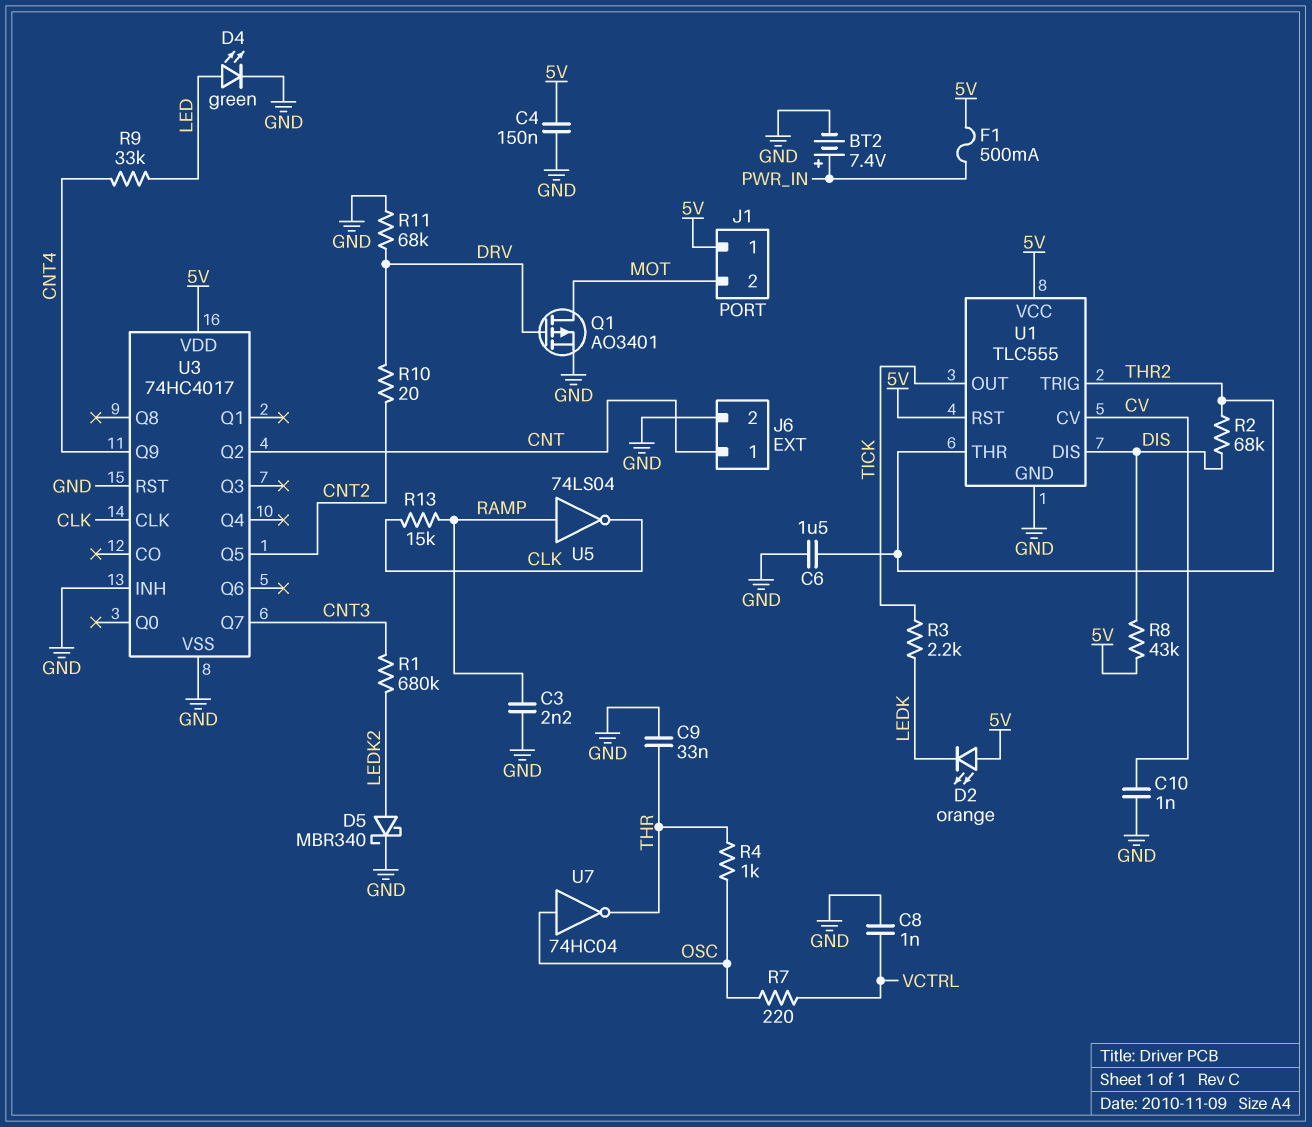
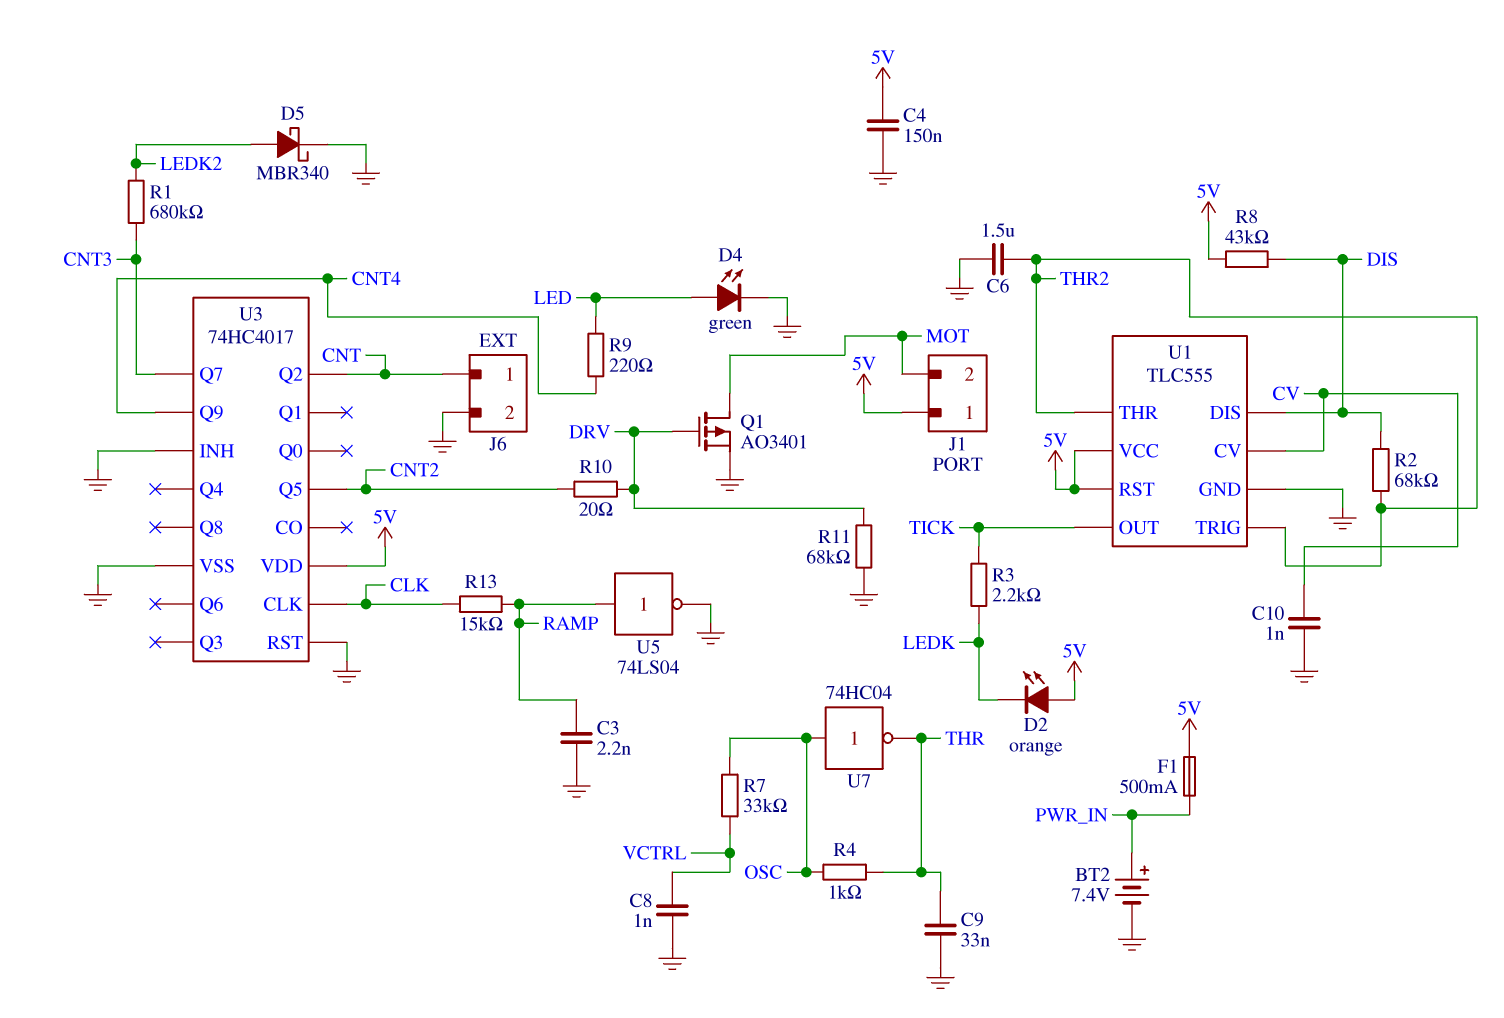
R7: 220 (OSC, VCTRL) -> 33k (OSC, VCTRL)
R9: 33k (CNT4, LED) -> 220 (CNT4, LED)
U5: NOT 74LS04 (in RAMP, out CLK) -> NOT 74LS04 (in RAMP, out GND)

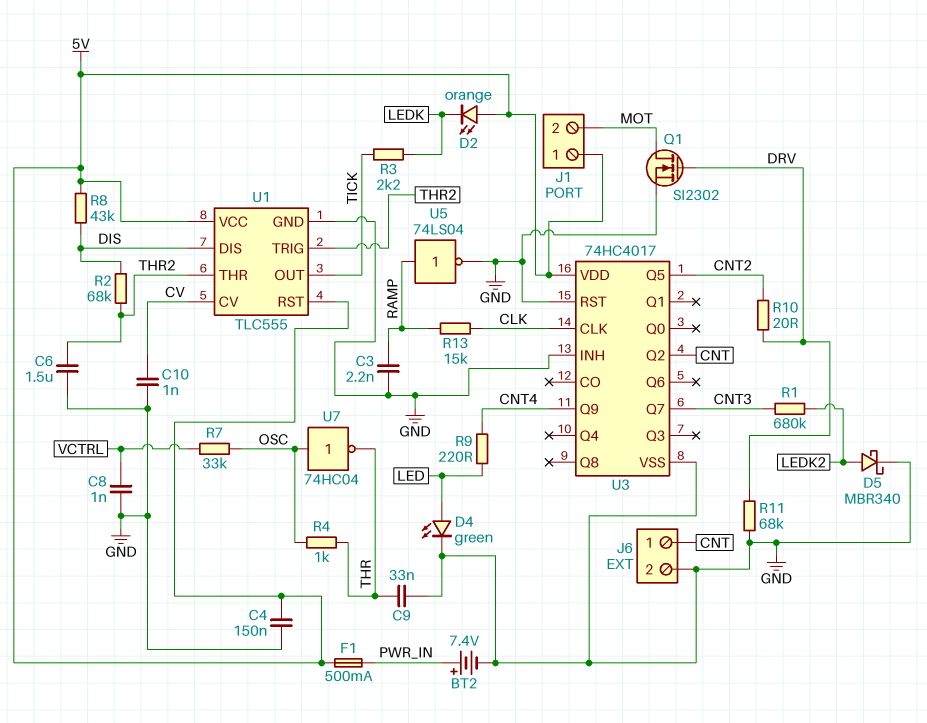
Q1: PMOS AO3401 (G DRV, D MOT, S GND) -> NMOS SI2302 (G DRV, D MOT, S GND)

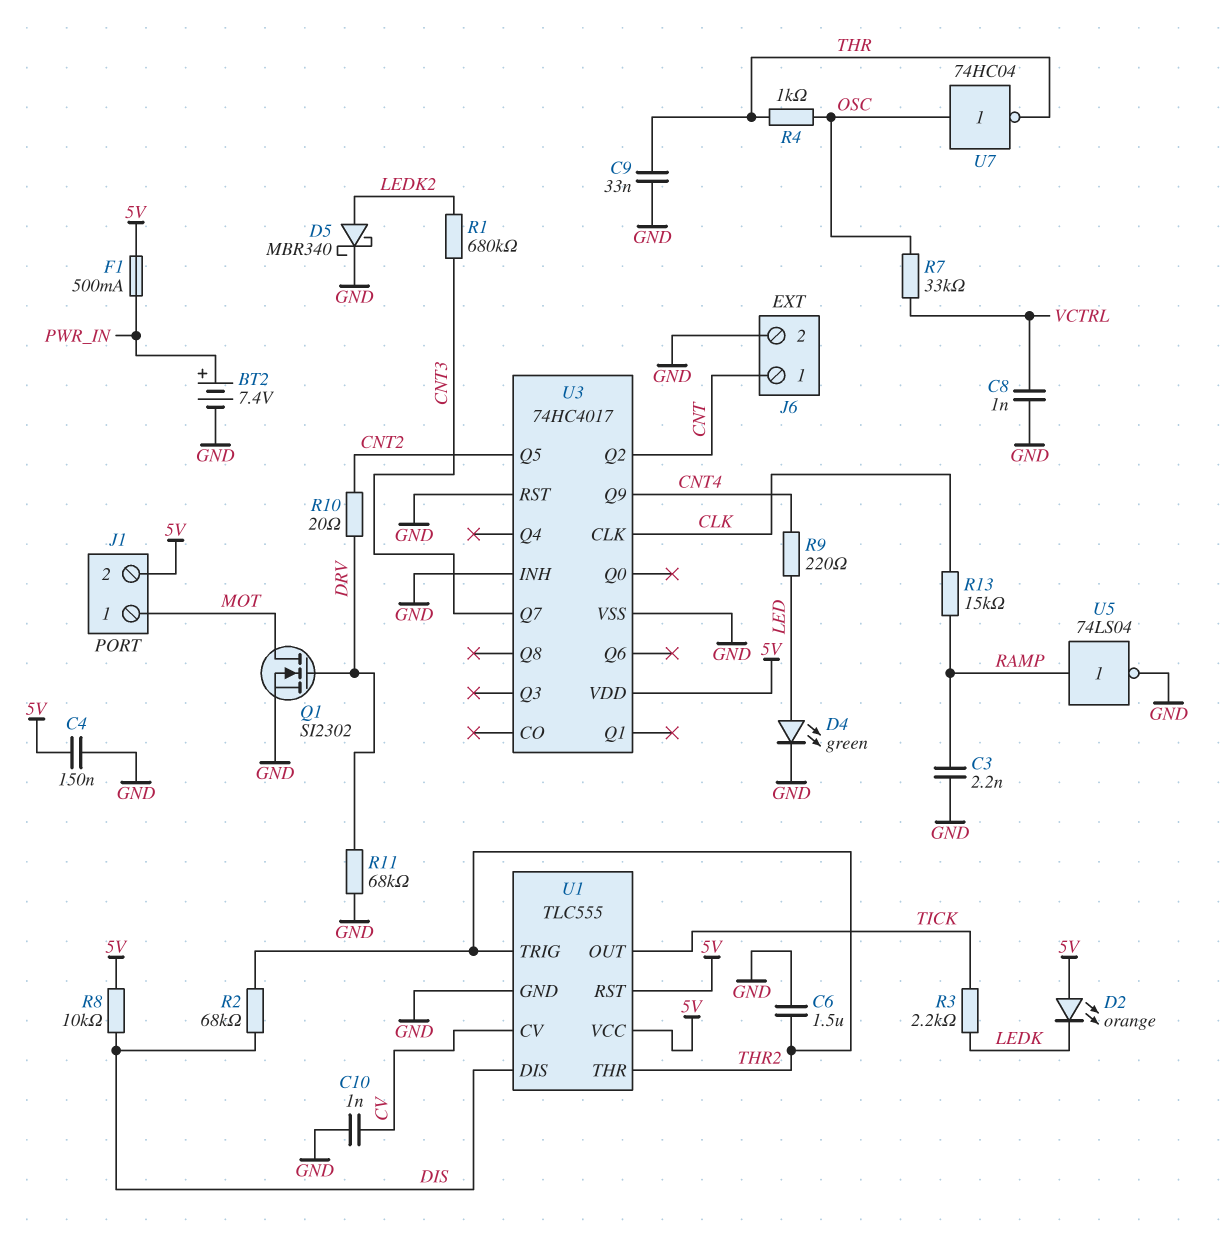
J1 pin 1: 5V -> MOT
J1 pin 2: MOT -> 5V
R8: 43k (5V, DIS) -> 10k (5V, DIS)

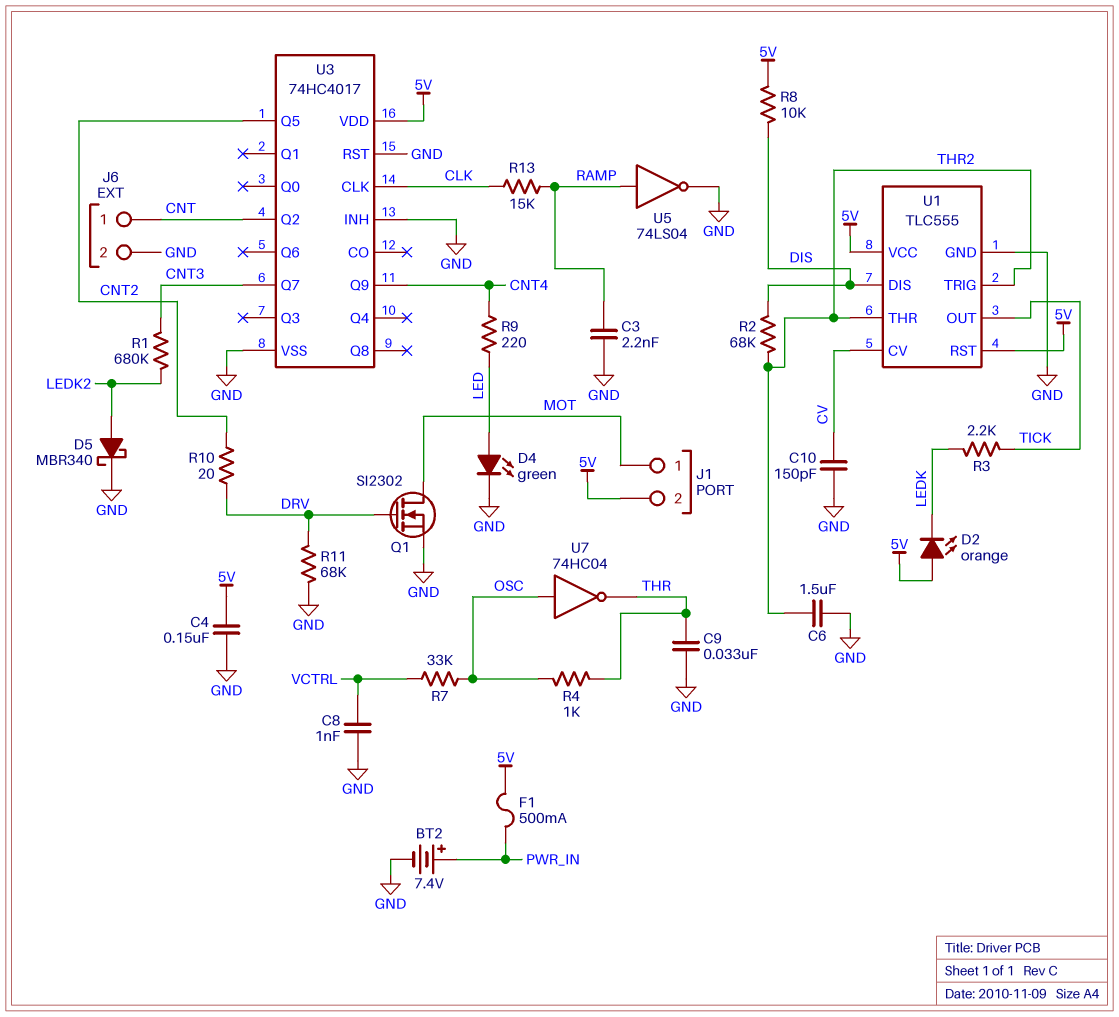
C10: 1nF (CV, GND) -> 150pF (CV, GND)

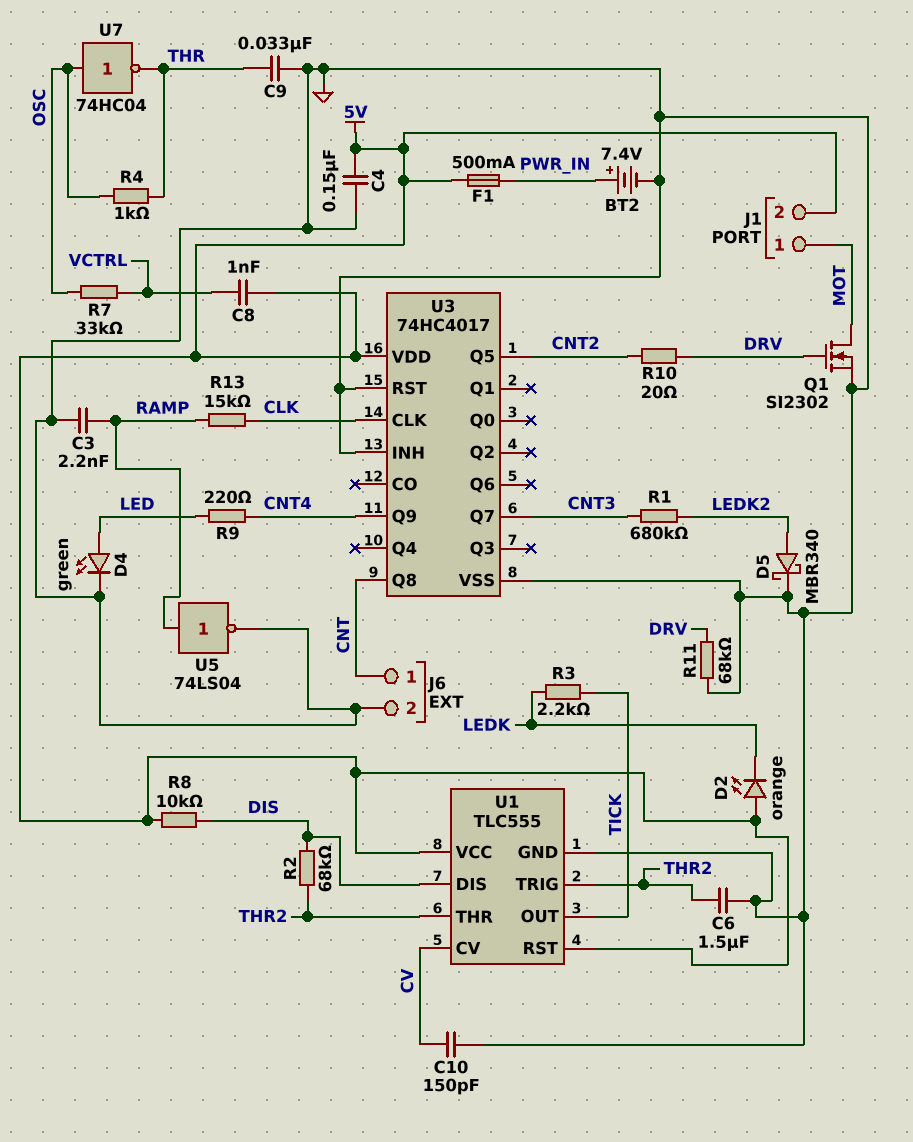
C8: 1nF (GND, VCTRL) -> 1nF (5V, VCTRL)
U3 pin Q2: CNT -> none
U3 pin Q8: none -> CNT

